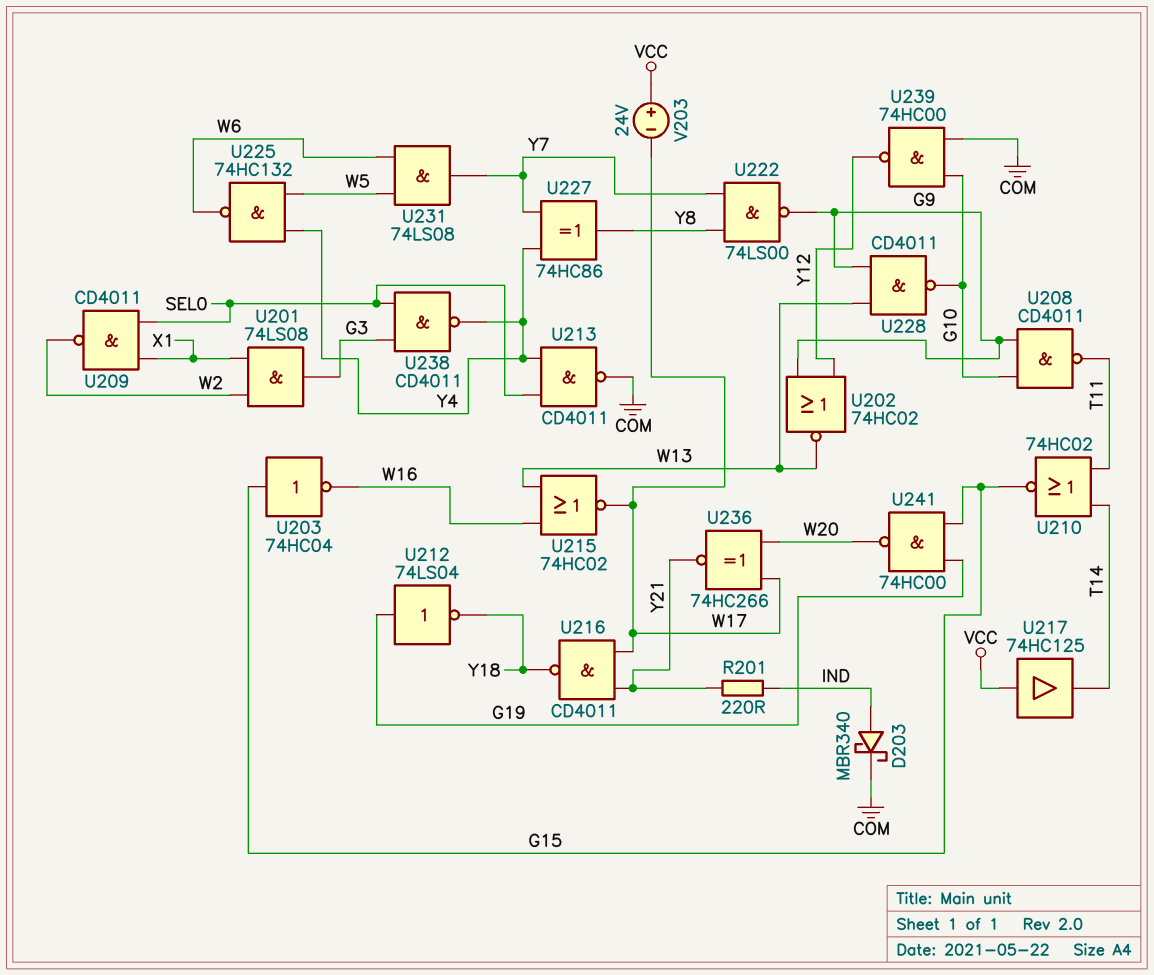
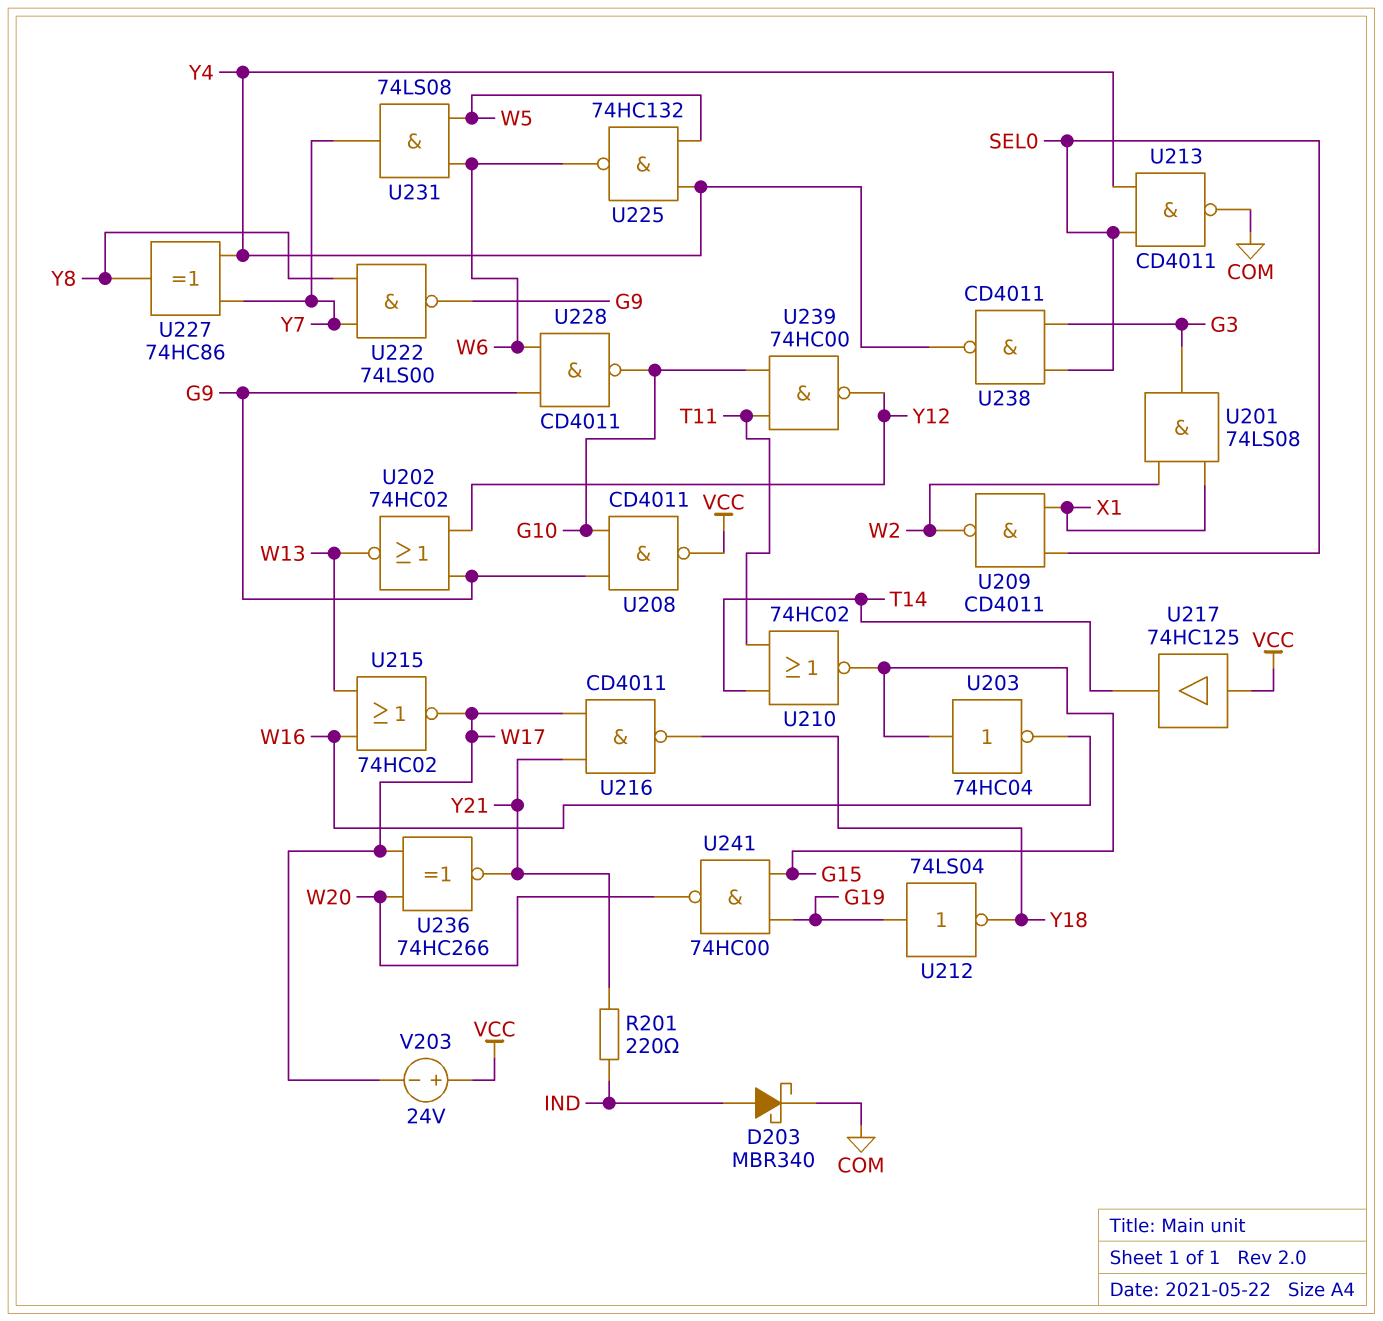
U208: NAND CD4011 (in G9, in G10, out T11) -> NAND CD4011 (in G9, in G10, out VCC)
U228: NAND CD4011 (in G9, in W13, out G10) -> NAND CD4011 (in G9, in W6, out G10)
U239: NAND 74HC00 (in COM, in G10, out Y12) -> NAND 74HC00 (in G10, in T11, out Y12)

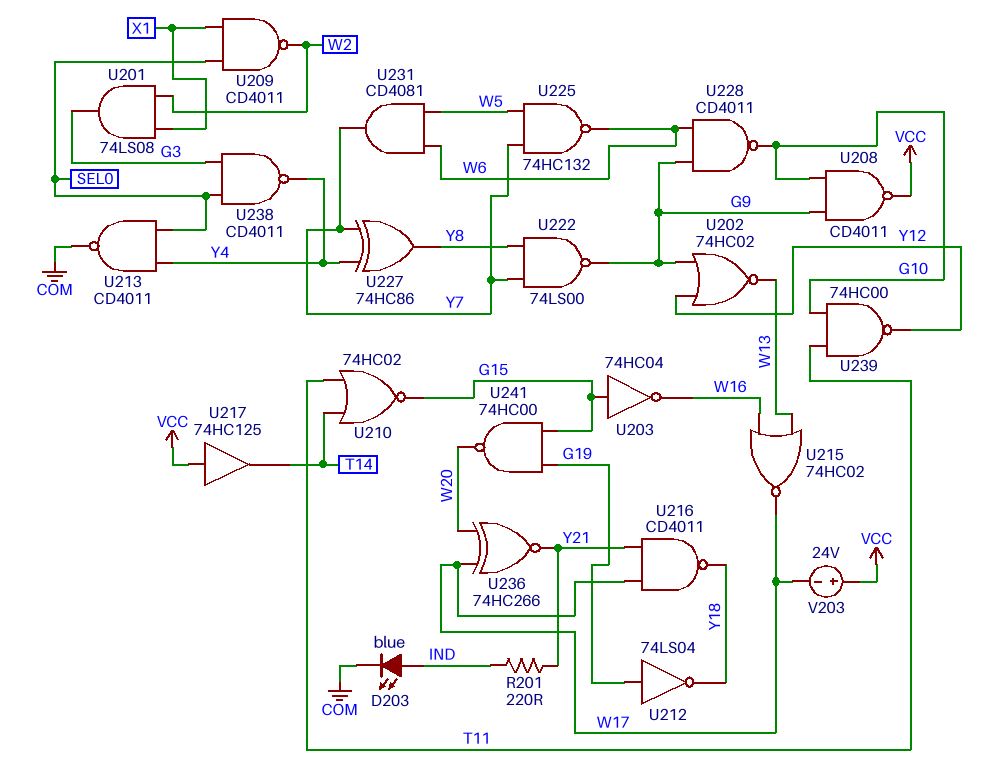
D203: schottky MBR340 (A IND, K COM) -> LED blue (A IND, K COM)
U225: NAND 74HC132 (in W5, in Y4, out W6) -> NAND 74HC132 (in W5, in Y7, out W6)
U231: AND 74LS08 (in W5, in W6, out Y7) -> AND CD4081 (in W5, in W6, out Y7)

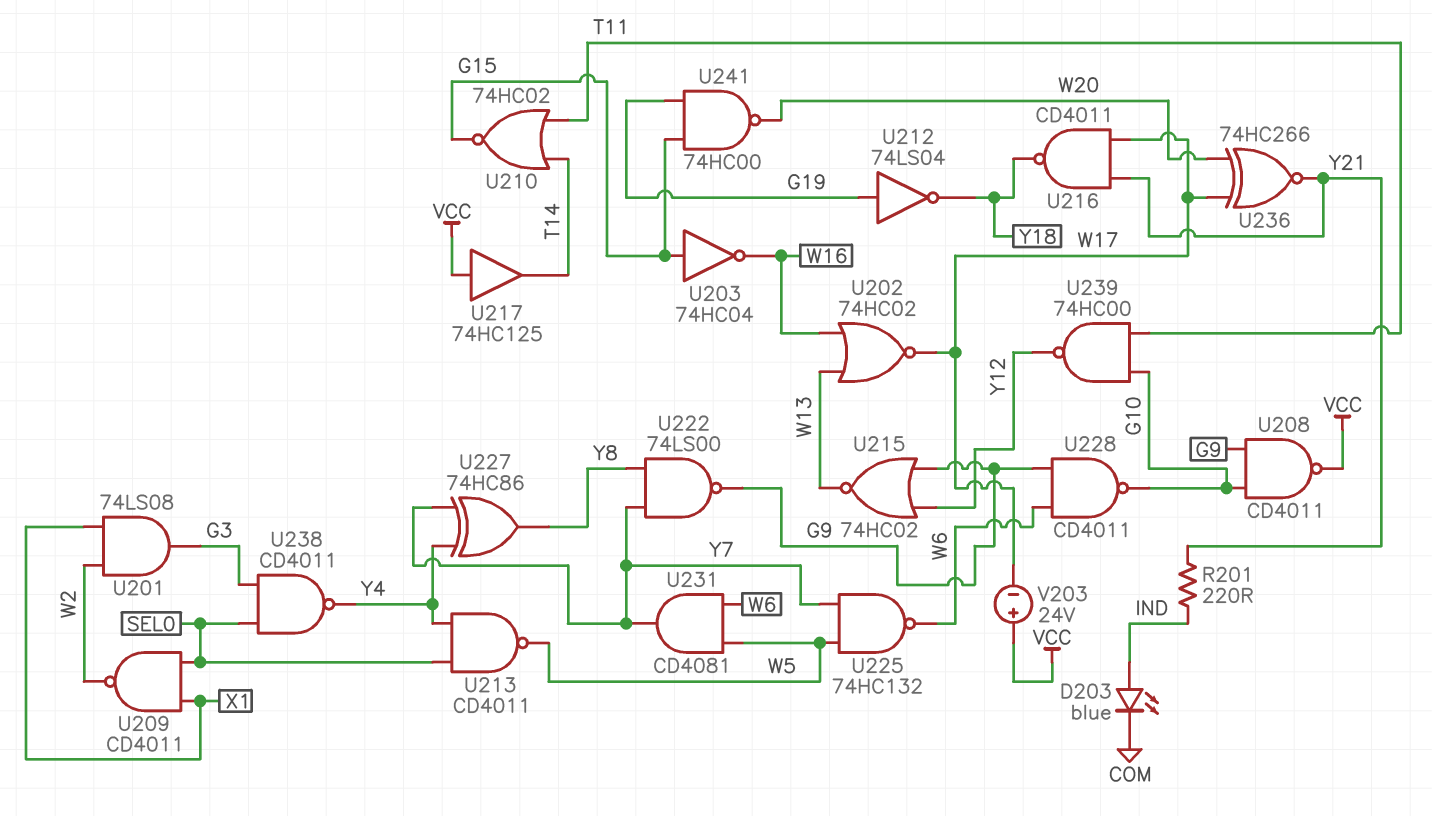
U202: NOR 74HC02 (in G9, in Y12, out W13) -> NOR 74HC02 (in W13, in W16, out W17)
U213: NAND CD4011 (in SEL0, in Y4, out COM) -> NAND CD4011 (in SEL0, in Y4, out W5)
U215: NOR 74HC02 (in W13, in W16, out W17) -> NOR 74HC02 (in G9, in Y12, out W13)

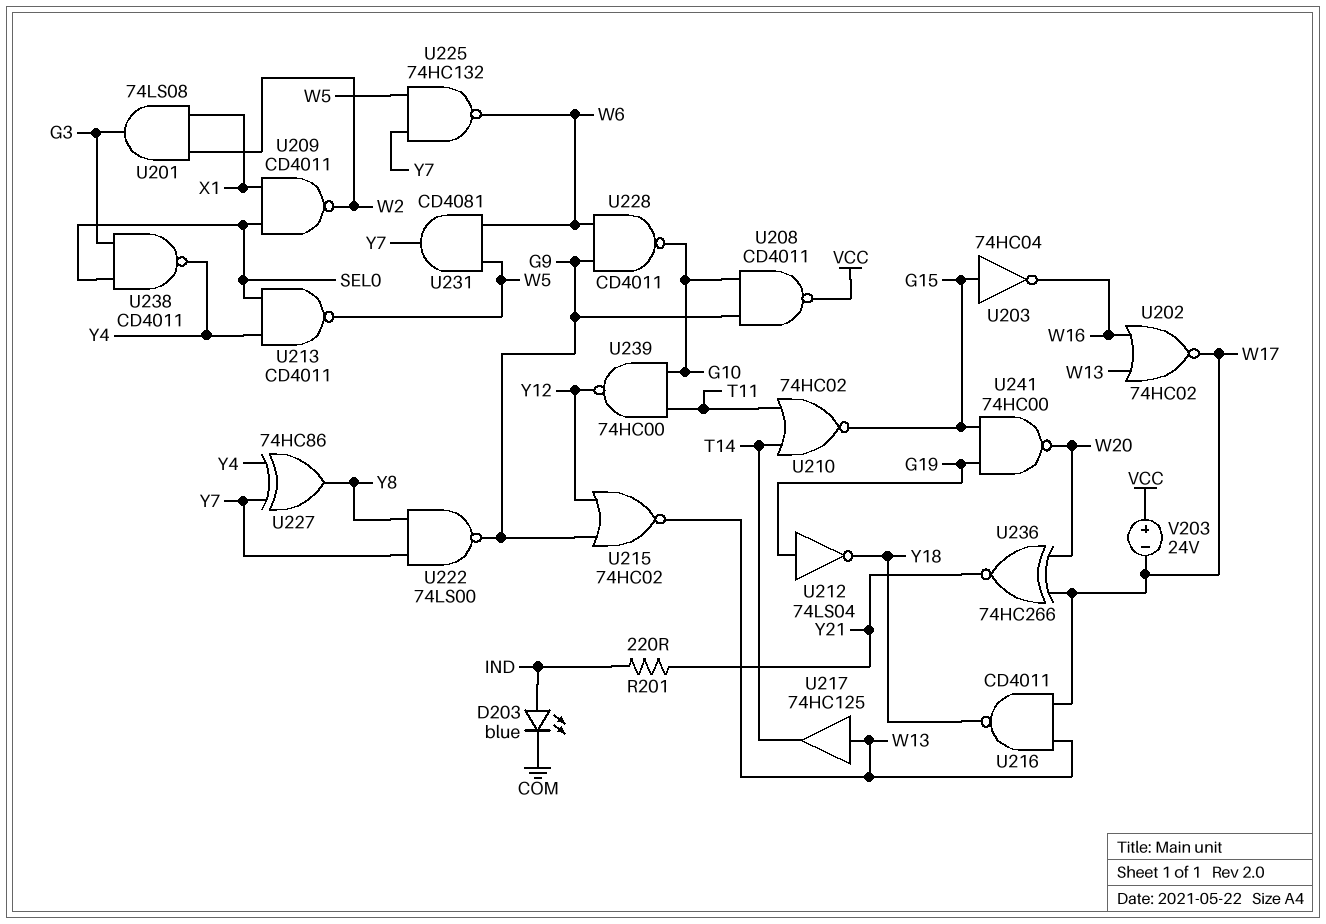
U216: NAND CD4011 (in W17, in Y21, out Y18) -> NAND CD4011 (in W13, in W17, out Y18)
U217: buffer 74HC125 (in VCC, out T14) -> buffer 74HC125 (in W13, out T14)

